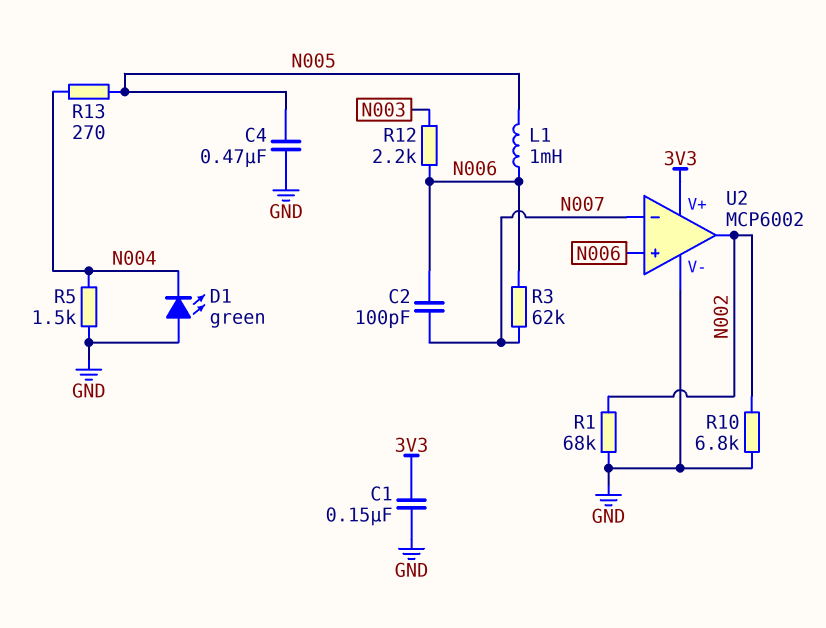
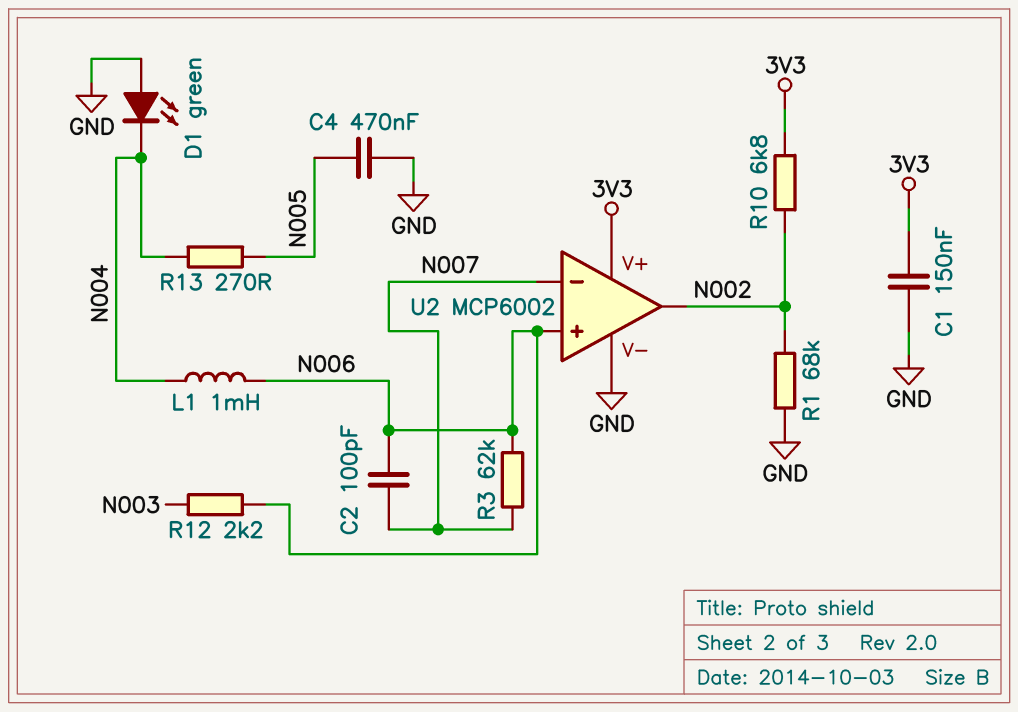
L1: 1mH (N005, N006) -> 1mH (N004, N006)
R5: 1.5k (GND, N004) -> none
R10: 6.8k (GND, N002) -> 6.8k (3V3, N002)

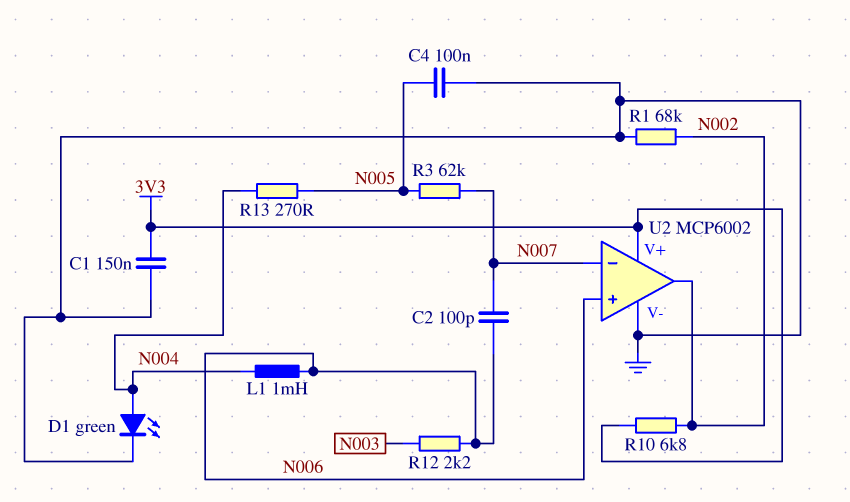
C4: 470nF (GND, N005) -> 100nF (GND, N005)
D1: LED green (A GND, K N004) -> LED green (A N004, K GND)
R3: 62k (N006, N007) -> 62k (N005, N007)

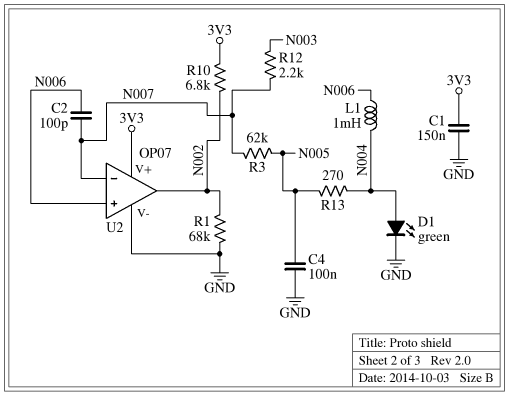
R12: 2.2k (N003, N006) -> 2.2k (N003, N007)
U2: MCP6002 -> OP07

